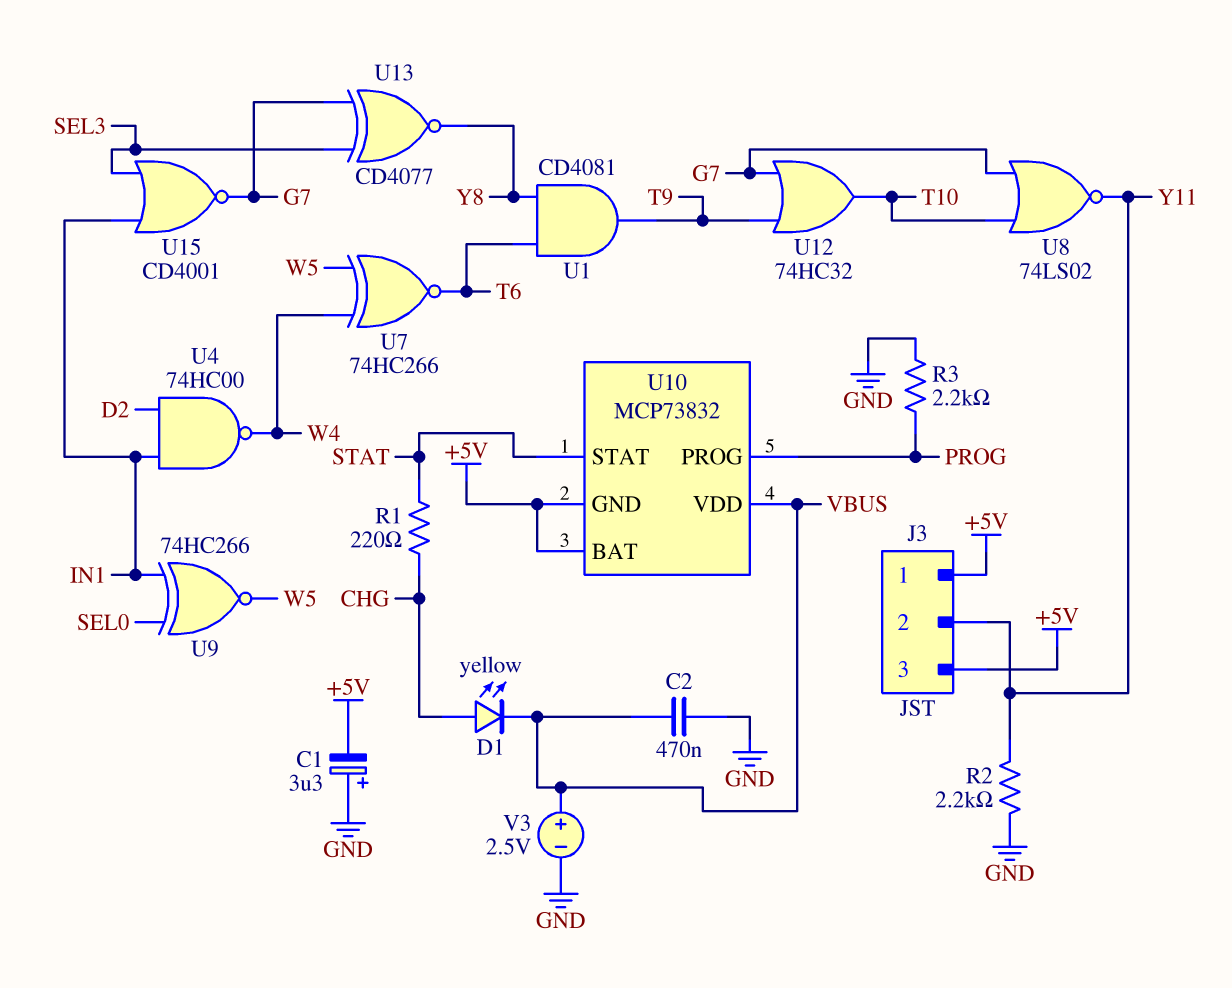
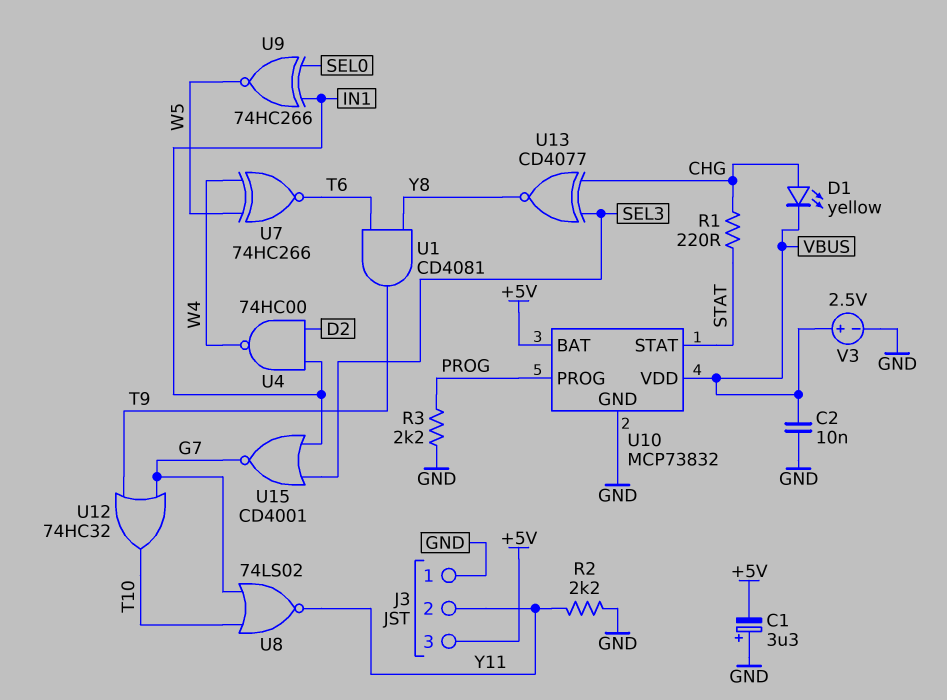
C2: 470nF (GND, VBUS) -> 10nF (GND, VBUS)
J3 pin 1: +5V -> GND
U10 pin GND: +5V -> GND
U13: XNOR CD4077 (in G7, in SEL3, out Y8) -> XNOR CD4077 (in CHG, in SEL3, out Y8)

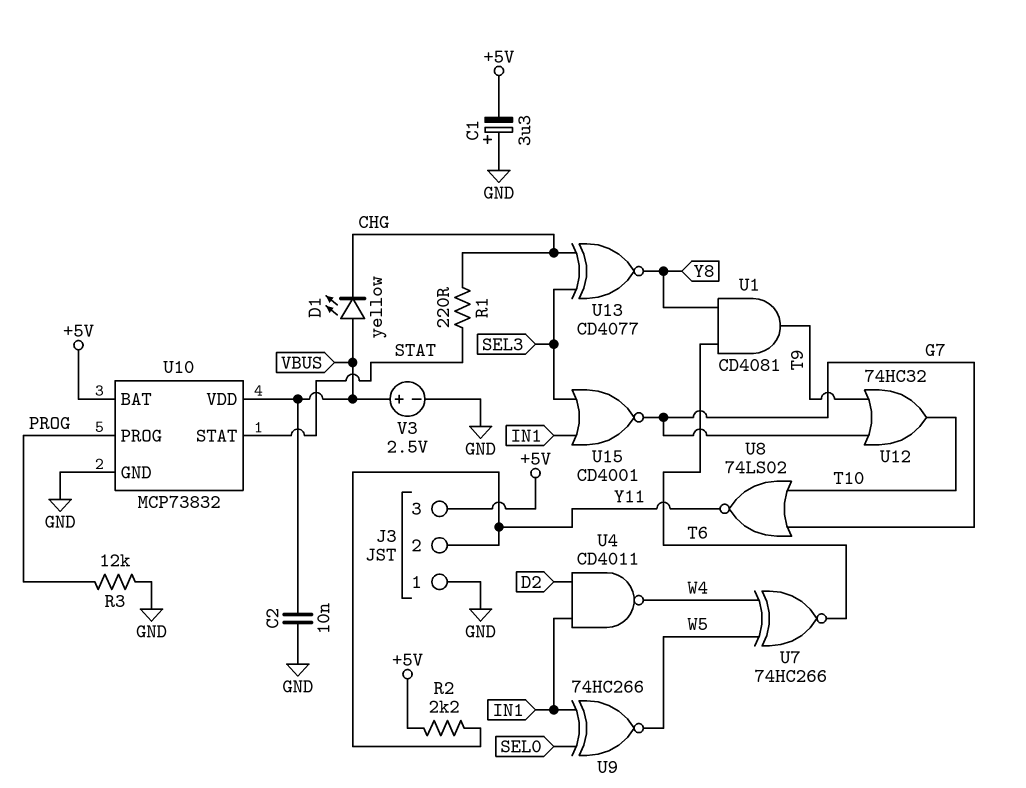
D1: LED yellow (A CHG, K VBUS) -> LED yellow (A VBUS, K CHG)
R2: 2.2k (GND, Y11) -> 2.2k (+5V, Y11)
R3: 2.2k (GND, PROG) -> 12k (GND, PROG)
U4: NAND 74HC00 (in D2, in IN1, out W4) -> NAND CD4011 (in D2, in IN1, out W4)

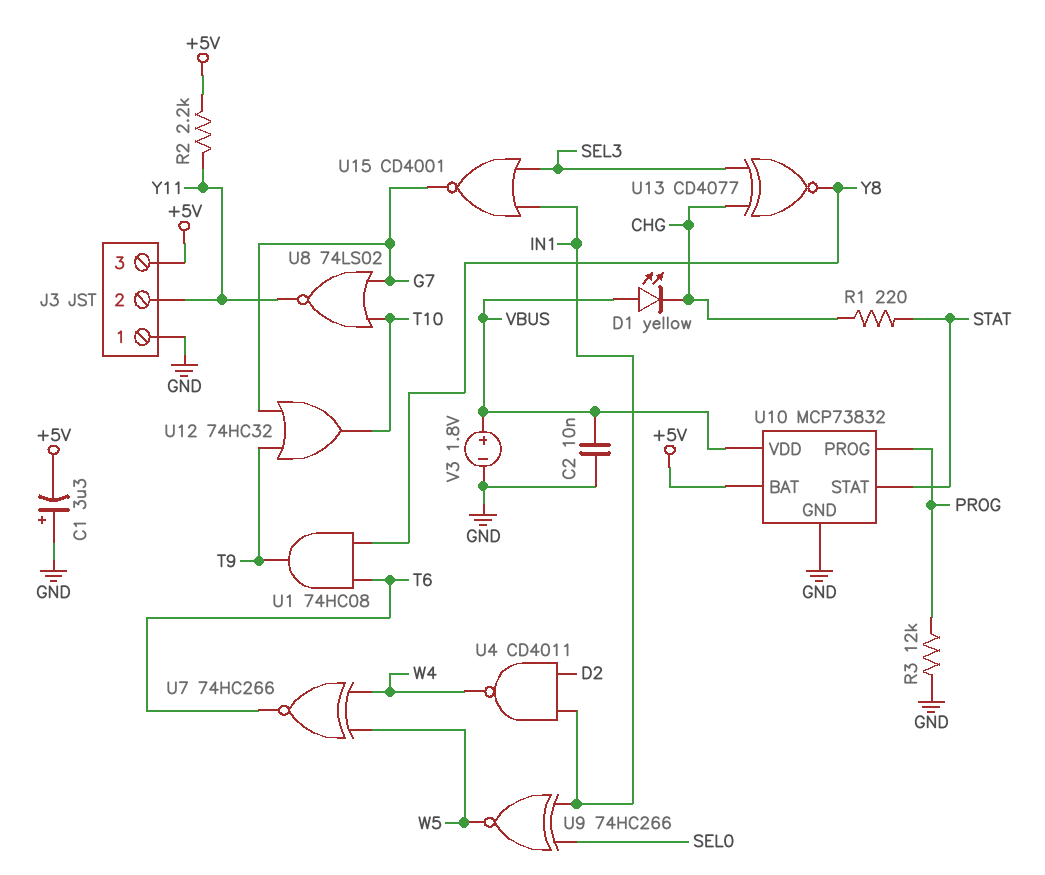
U1: AND CD4081 (in T6, in Y8, out T9) -> AND 74HC08 (in T6, in Y8, out T9)
V3: 2.5V (plus VBUS, minus GND) -> 1.8V (plus VBUS, minus GND)

